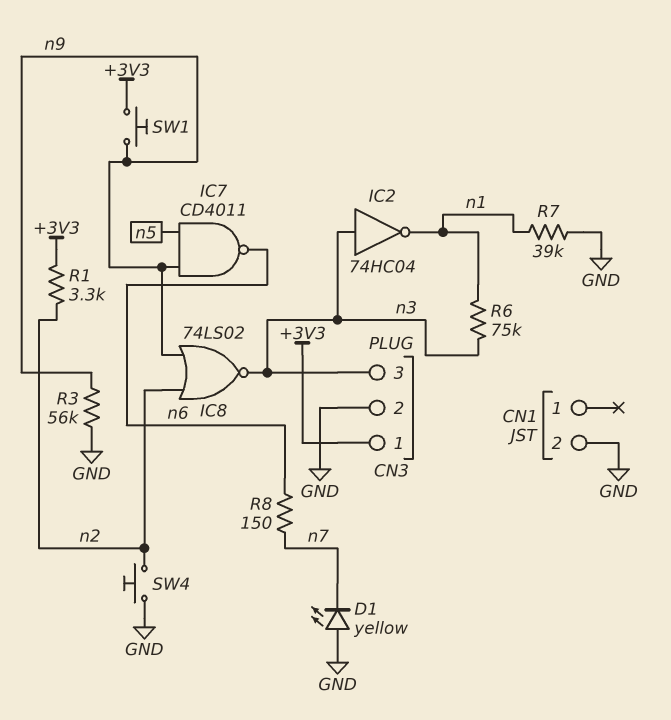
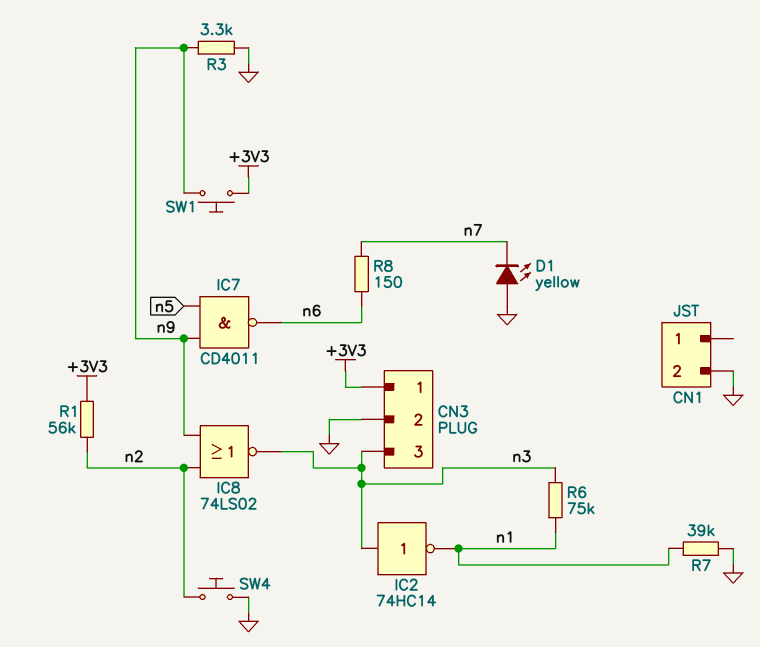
IC2: NOT 74HC04 (in n3, out n1) -> NOT 74HC14 (in n3, out n1)
R1: 3.3k (+3V3, n2) -> 56k (+3V3, n2)
R3: 56k (GND, n9) -> 3.3k (GND, n9)

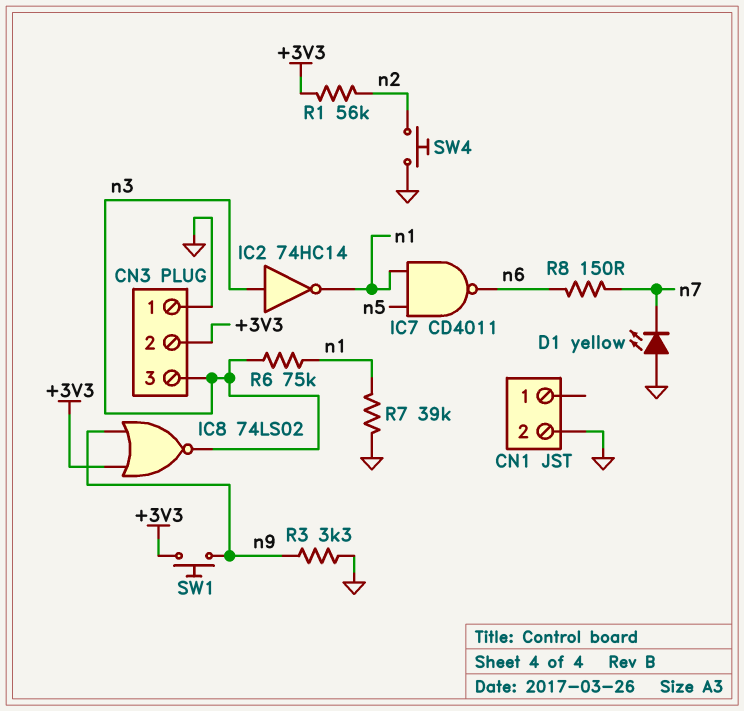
CN3 pin 1: +3V3 -> GND
CN3 pin 2: GND -> +3V3
IC7: NAND CD4011 (in n5, in n9, out n6) -> NAND CD4011 (in n1, in n5, out n6)
IC8: NOR 74LS02 (in n2, in n9, out n3) -> NOR 74LS02 (in +3V3, in n9, out n3)

